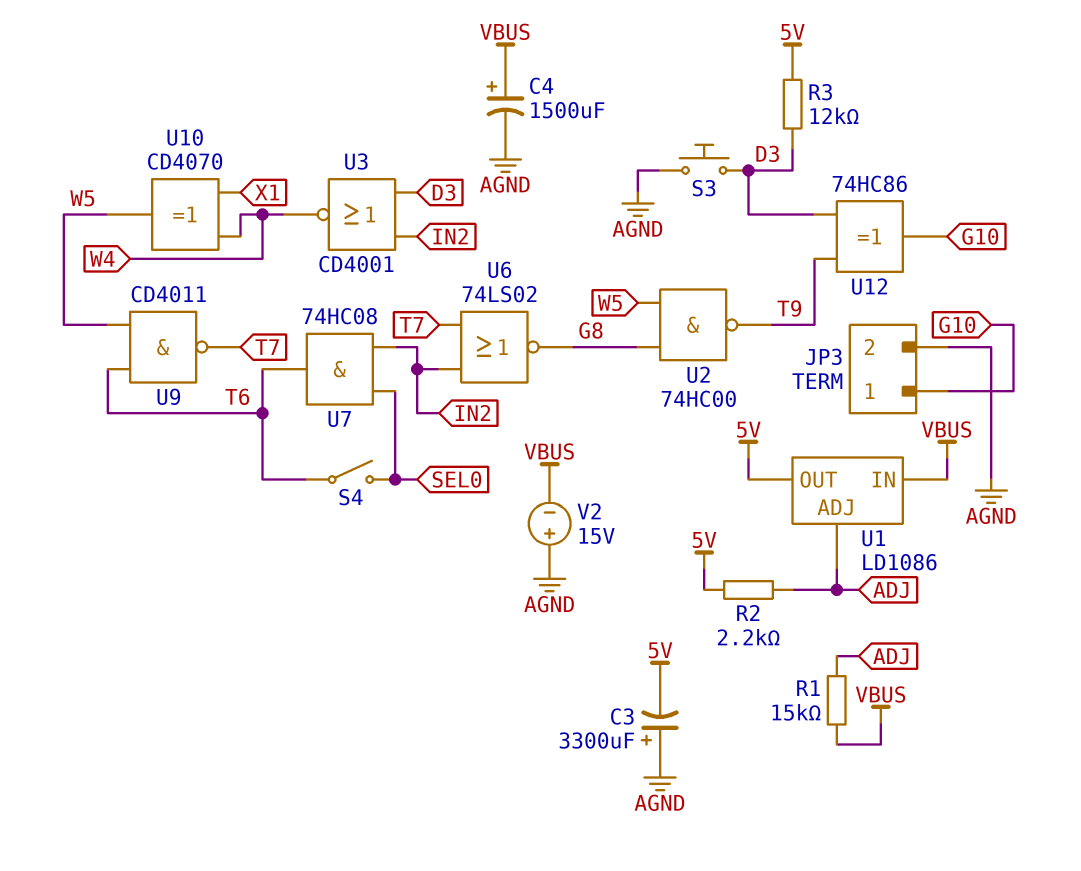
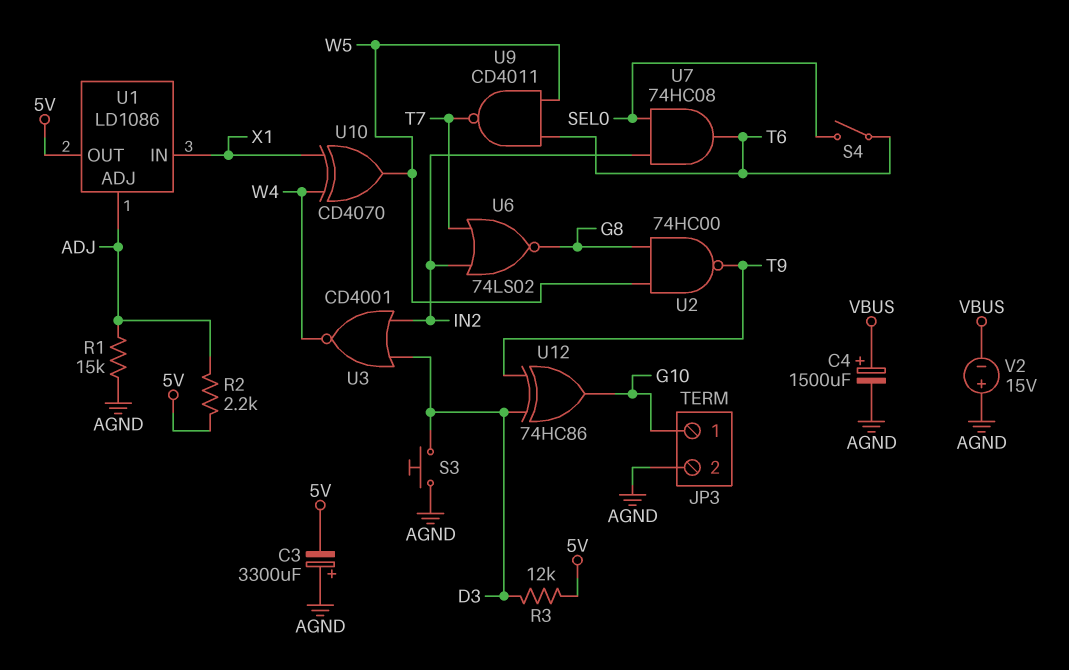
R1: 15k (ADJ, VBUS) -> 15k (ADJ, AGND)
U1 pin IN: VBUS -> X1

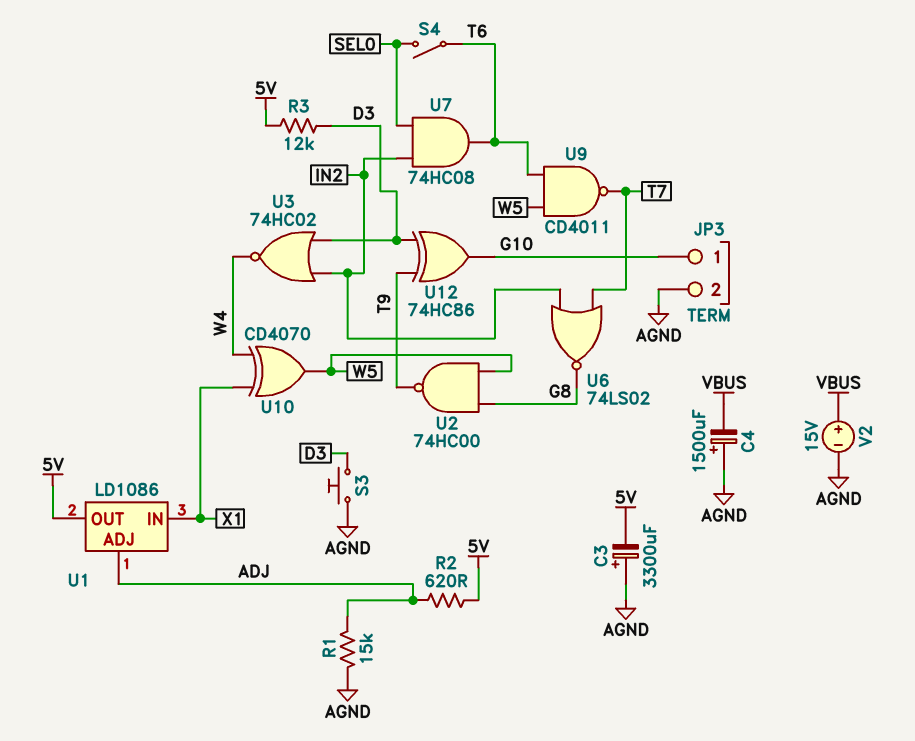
C4: 1500uF (plus VBUS, minus AGND) -> 1500uF (plus AGND, minus VBUS)
R2: 2.2k (5V, ADJ) -> 620 (5V, ADJ)
U3: NOR CD4001 (in D3, in IN2, out W4) -> NOR 74HC02 (in D3, in IN2, out W4)
V2: 15V (plus AGND, minus VBUS) -> 15V (plus VBUS, minus AGND)

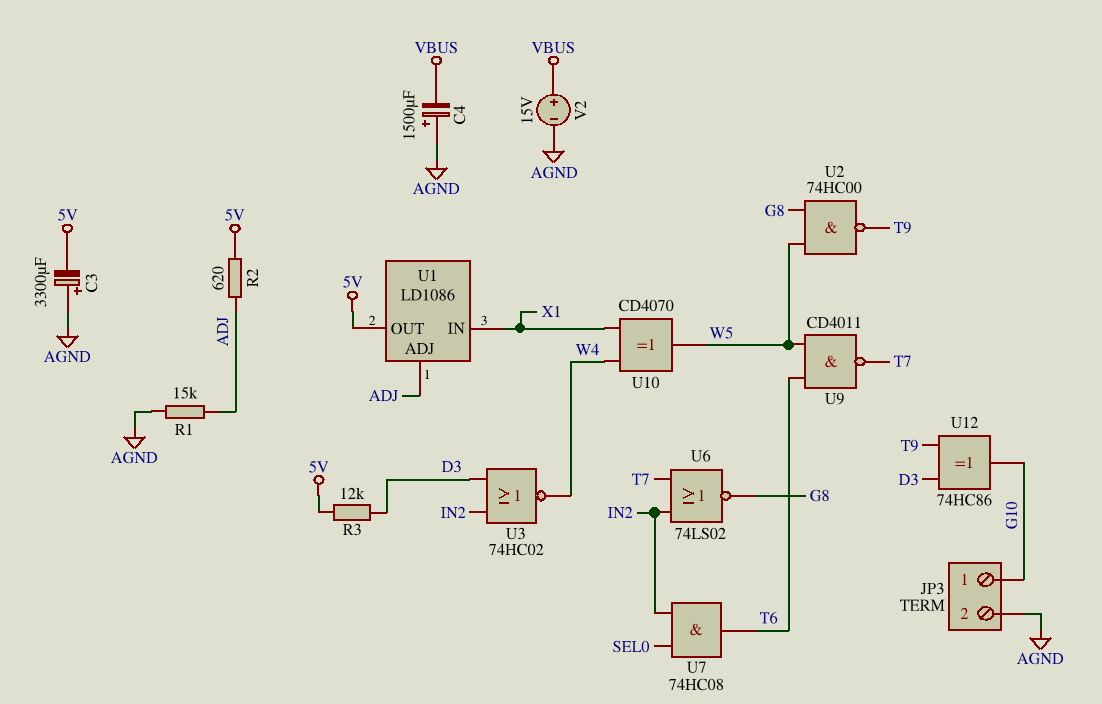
S3: button (AGND, D3) -> none
S4: switch (SEL0, T6) -> none

